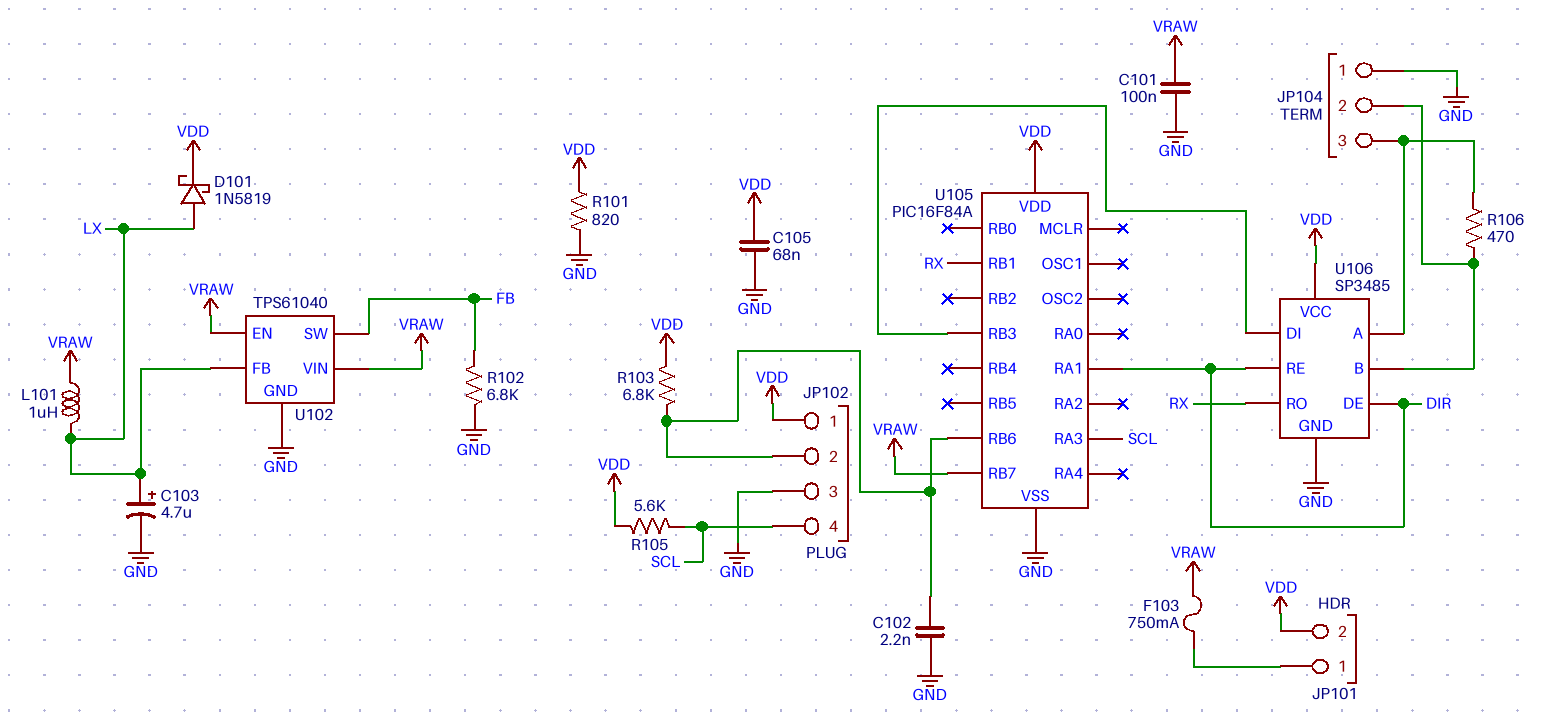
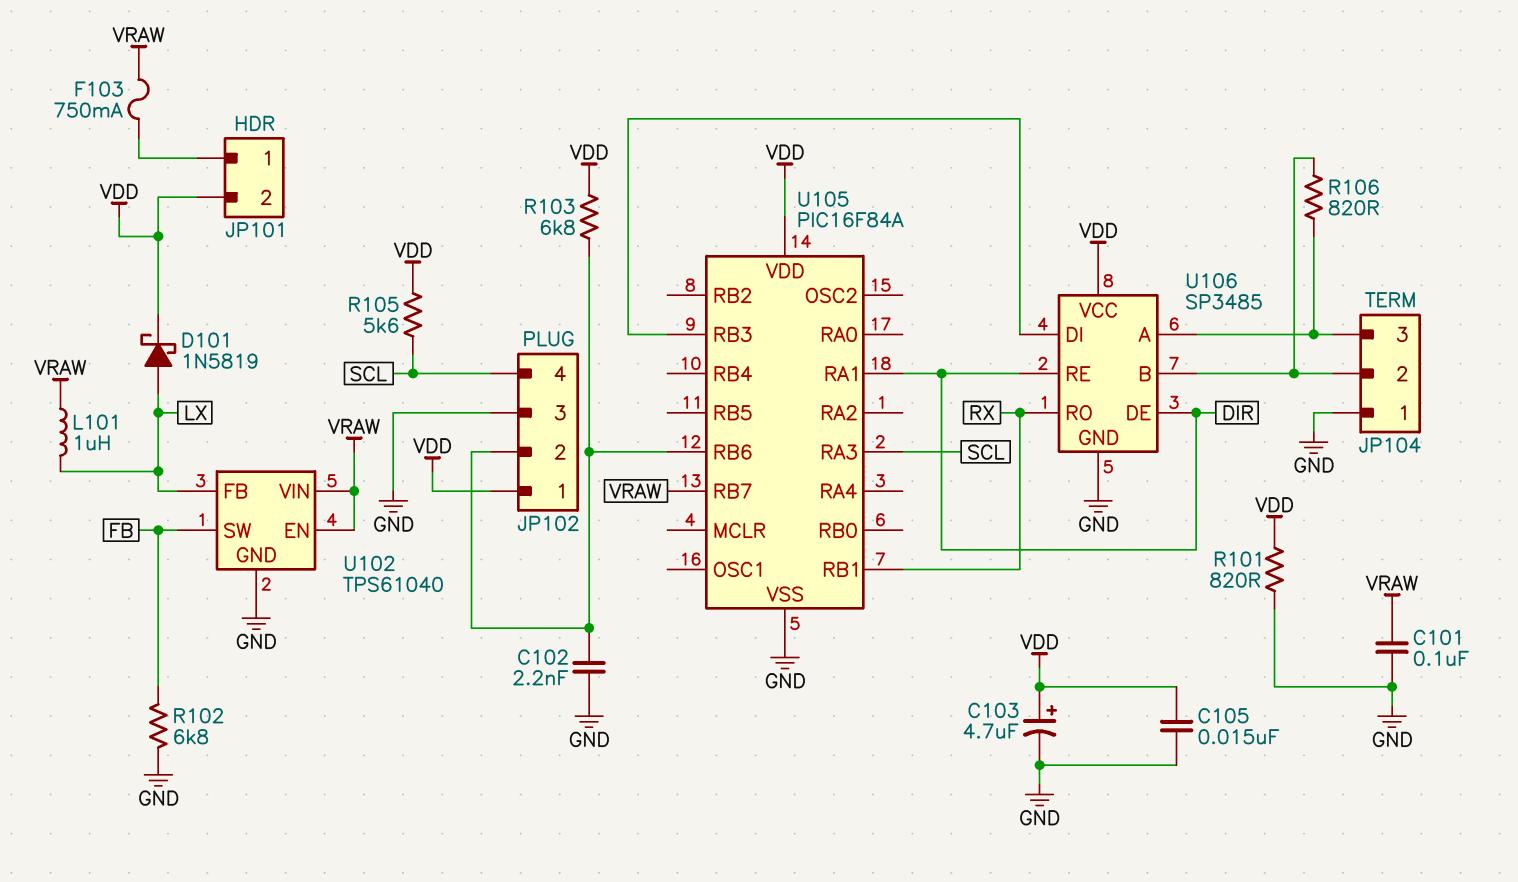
C103: 4.7uF (plus LX, minus GND) -> 4.7uF (plus VDD, minus GND)
C105: 68nF (GND, VDD) -> 15nF (GND, VDD)
R106: 470 (JP104/2, JP104/3) -> 820 (JP104/2, JP104/3)

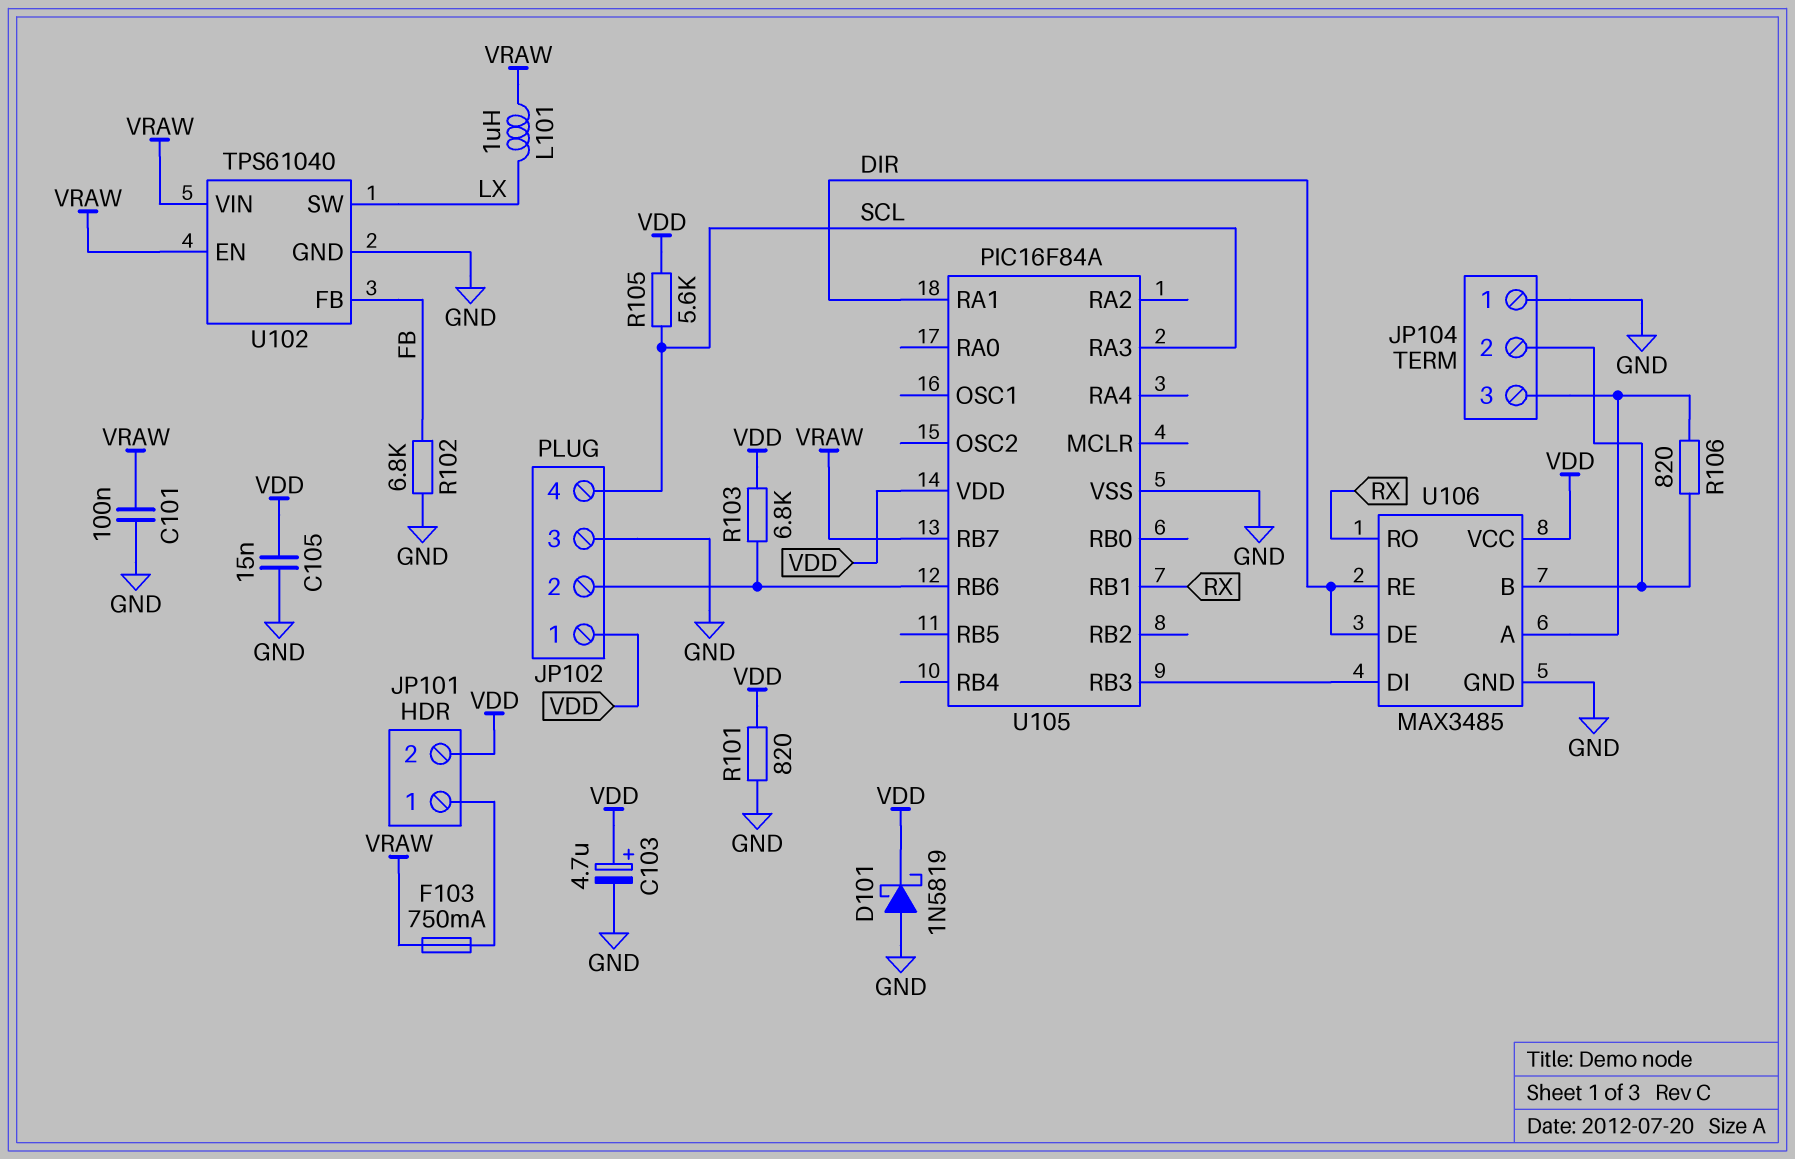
C102: 2.2nF (GND, JP102/2) -> none
D101: schottky 1N5819 (A LX, K VDD) -> schottky 1N5819 (A GND, K VDD)
U102 pin FB: LX -> FB
U102 pin SW: FB -> LX
U106: SP3485 -> MAX3485

